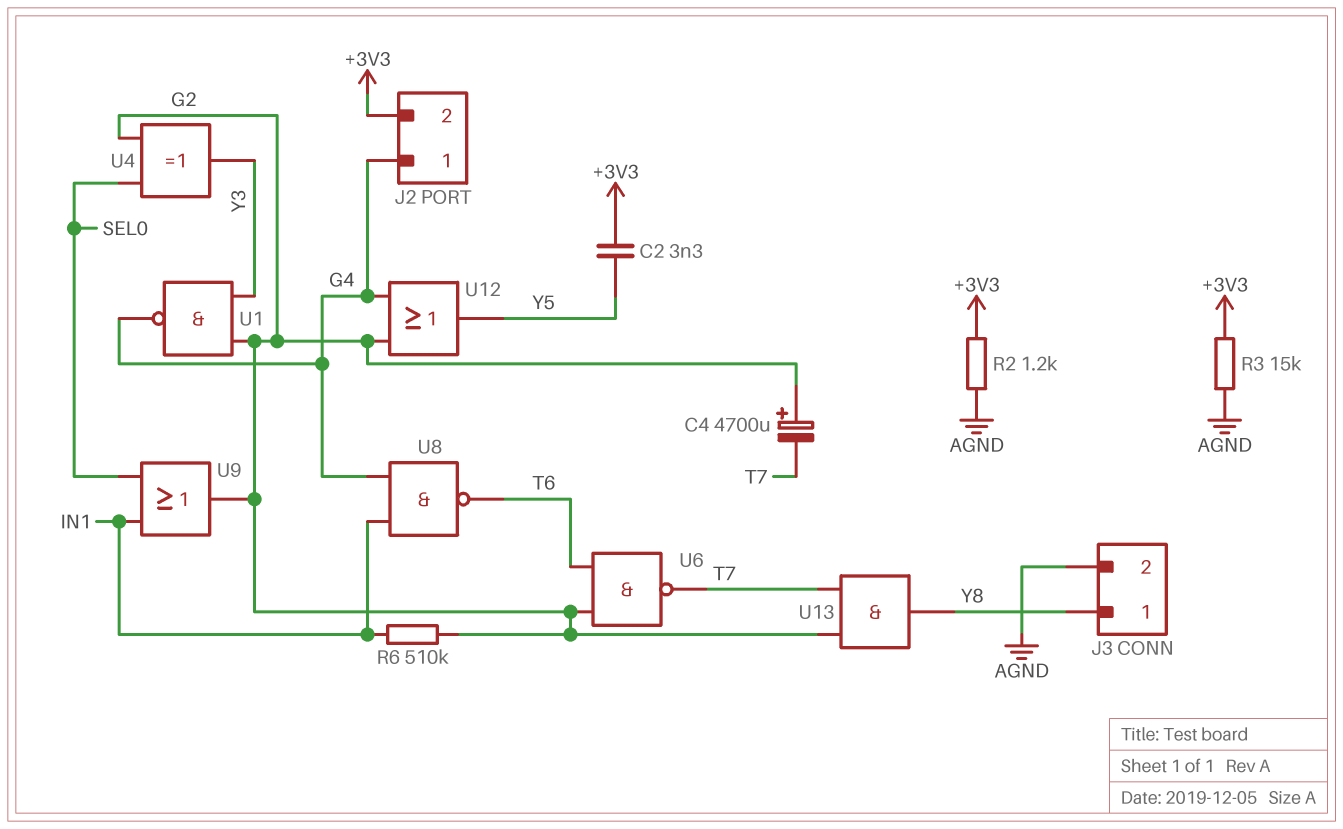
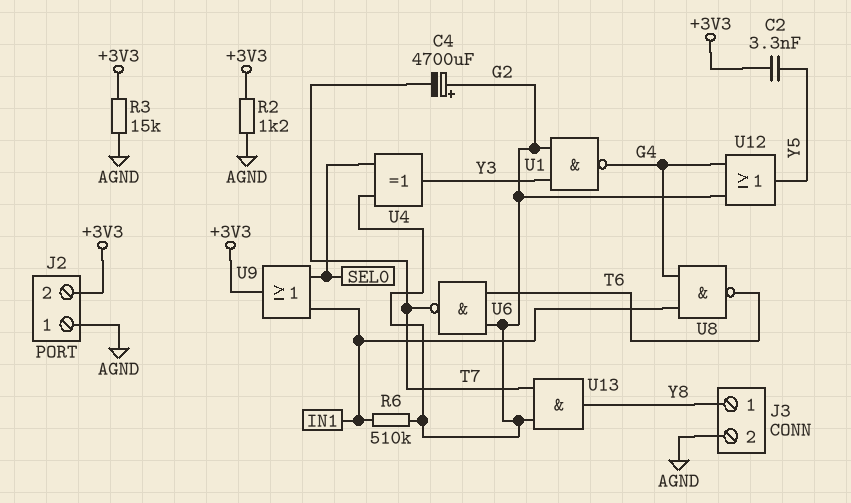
J2 pin 1: G4 -> AGND
U9: OR (in IN1, in SEL0, out G2) -> OR (in IN1, in SEL0, out +3V3)

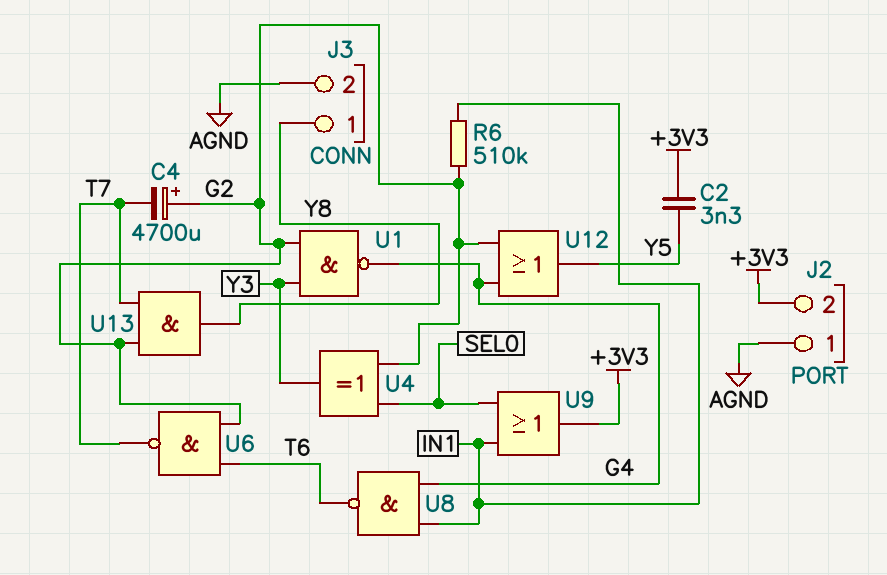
R2: 1.2k (+3V3, AGND) -> none
R3: 15k (+3V3, AGND) -> none

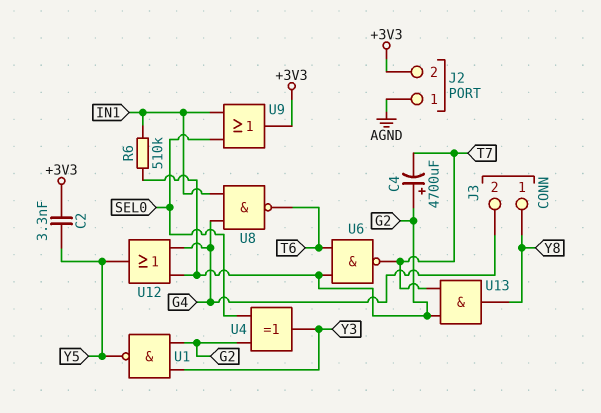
J3 pin 2: AGND -> G4
U1: NAND (in G2, in Y3, out G4) -> NAND (in G2, in Y3, out Y5)

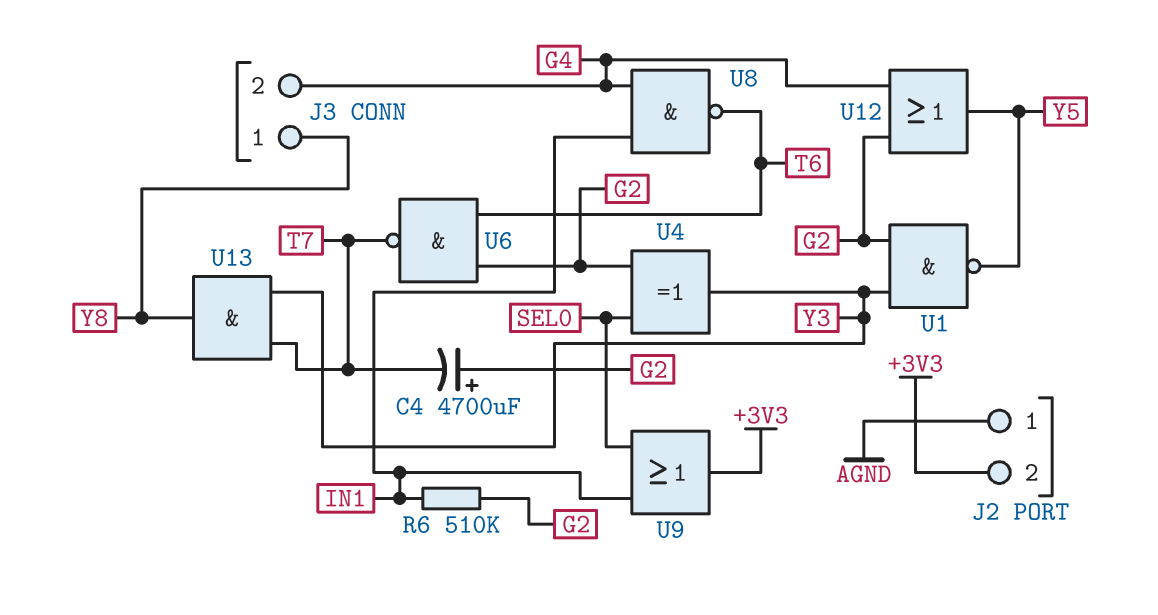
C2: 3.3nF (+3V3, Y5) -> none
U13: AND (in G2, in T7, out Y8) -> AND (in T7, in Y3, out Y8)

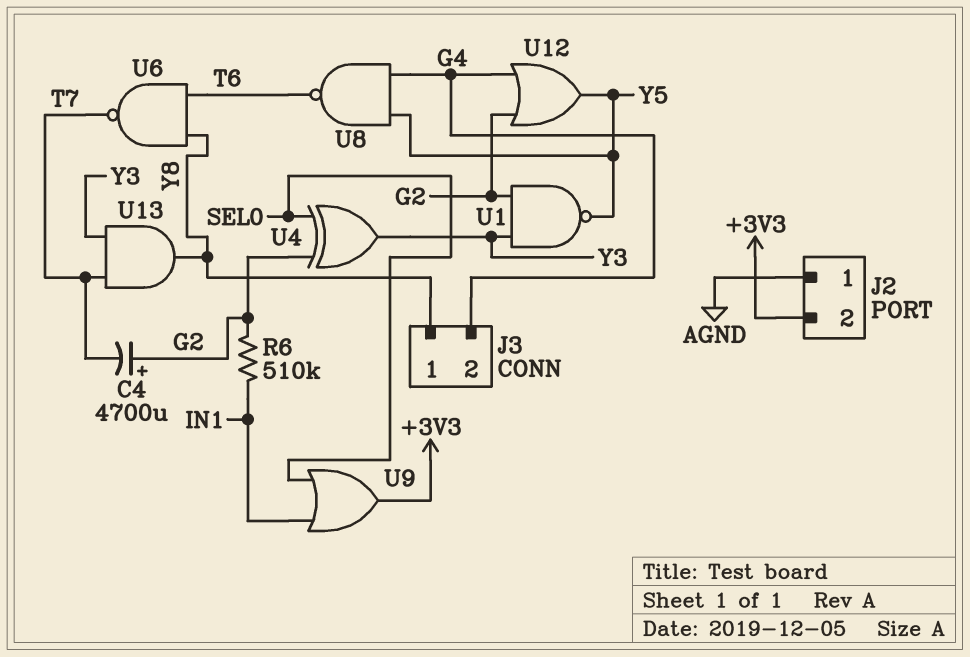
U6: NAND (in G2, in T6, out T7) -> NAND (in T6, in Y8, out T7)
U8: NAND (in G4, in IN1, out T6) -> NAND (in G4, in Y5, out T6)

